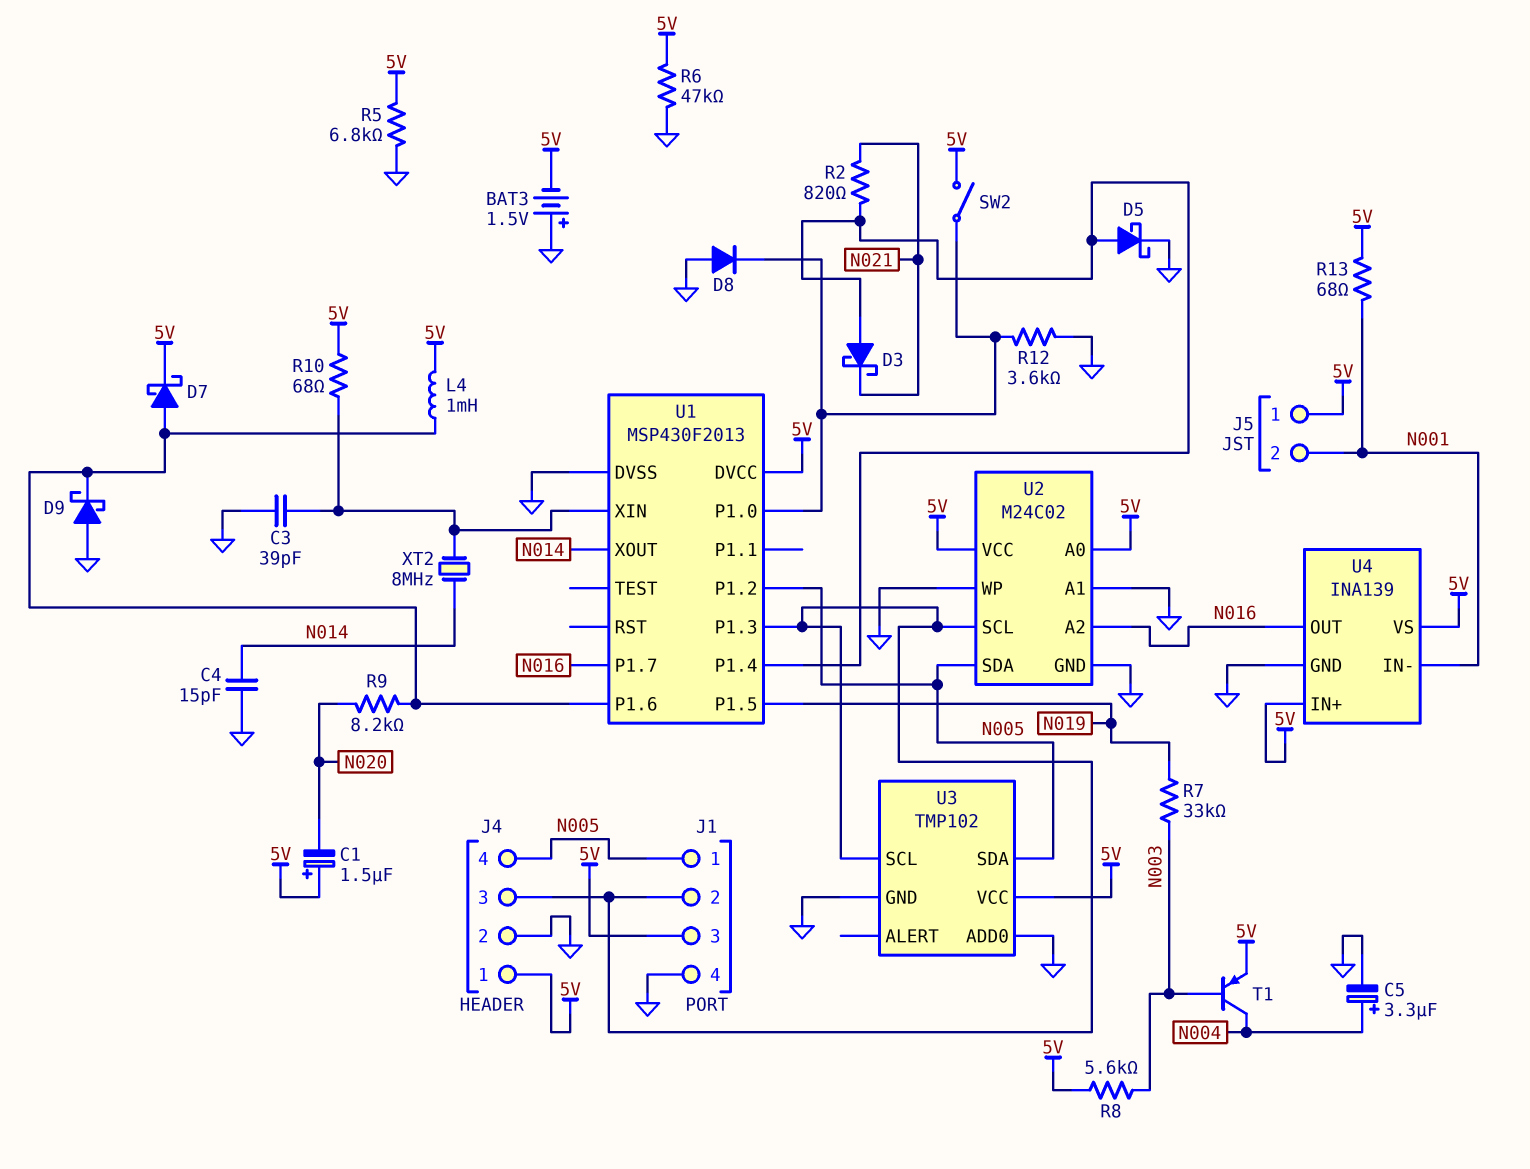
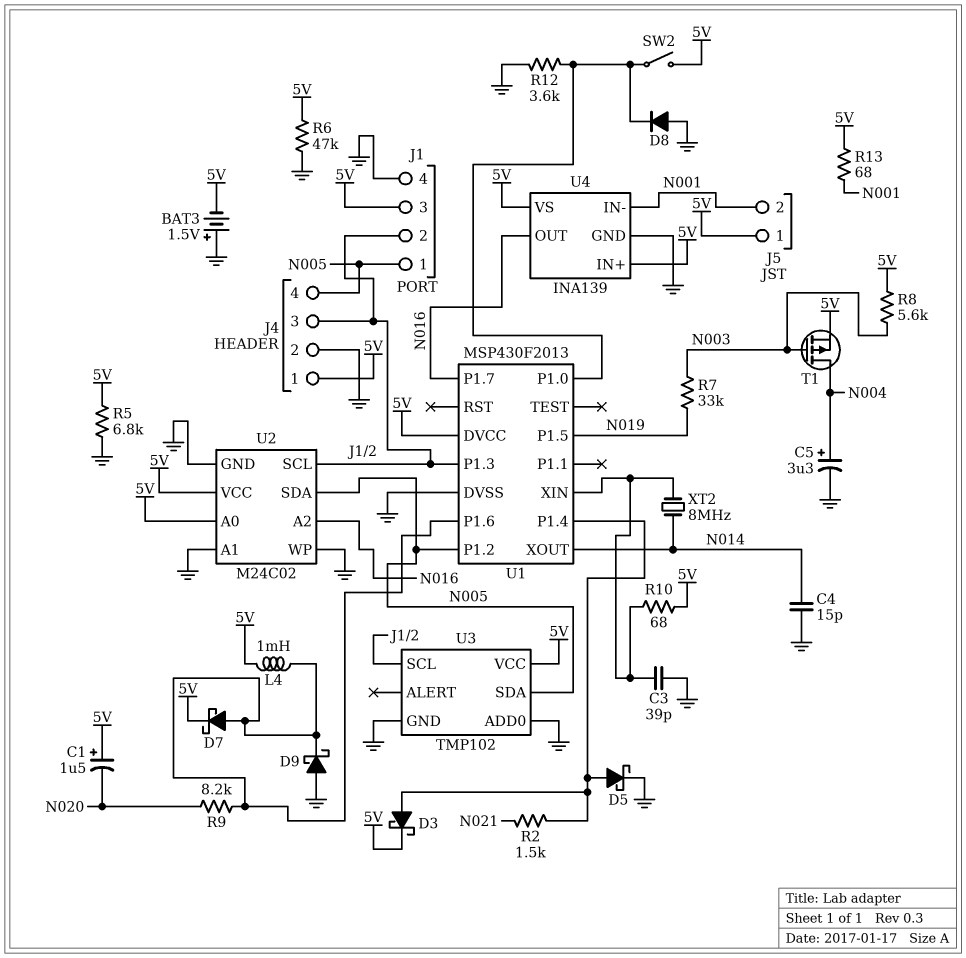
D3: schottky (A U1/P1.4, K N021) -> schottky (A U1/P1.4, K 5V)
R2: 820 (N021, U1/P1.4) -> 1.5k (N021, U1/P1.4)
T1: PNP (B N003, C N004, E 5V) -> PMOS (G N003, D N004, S 5V)

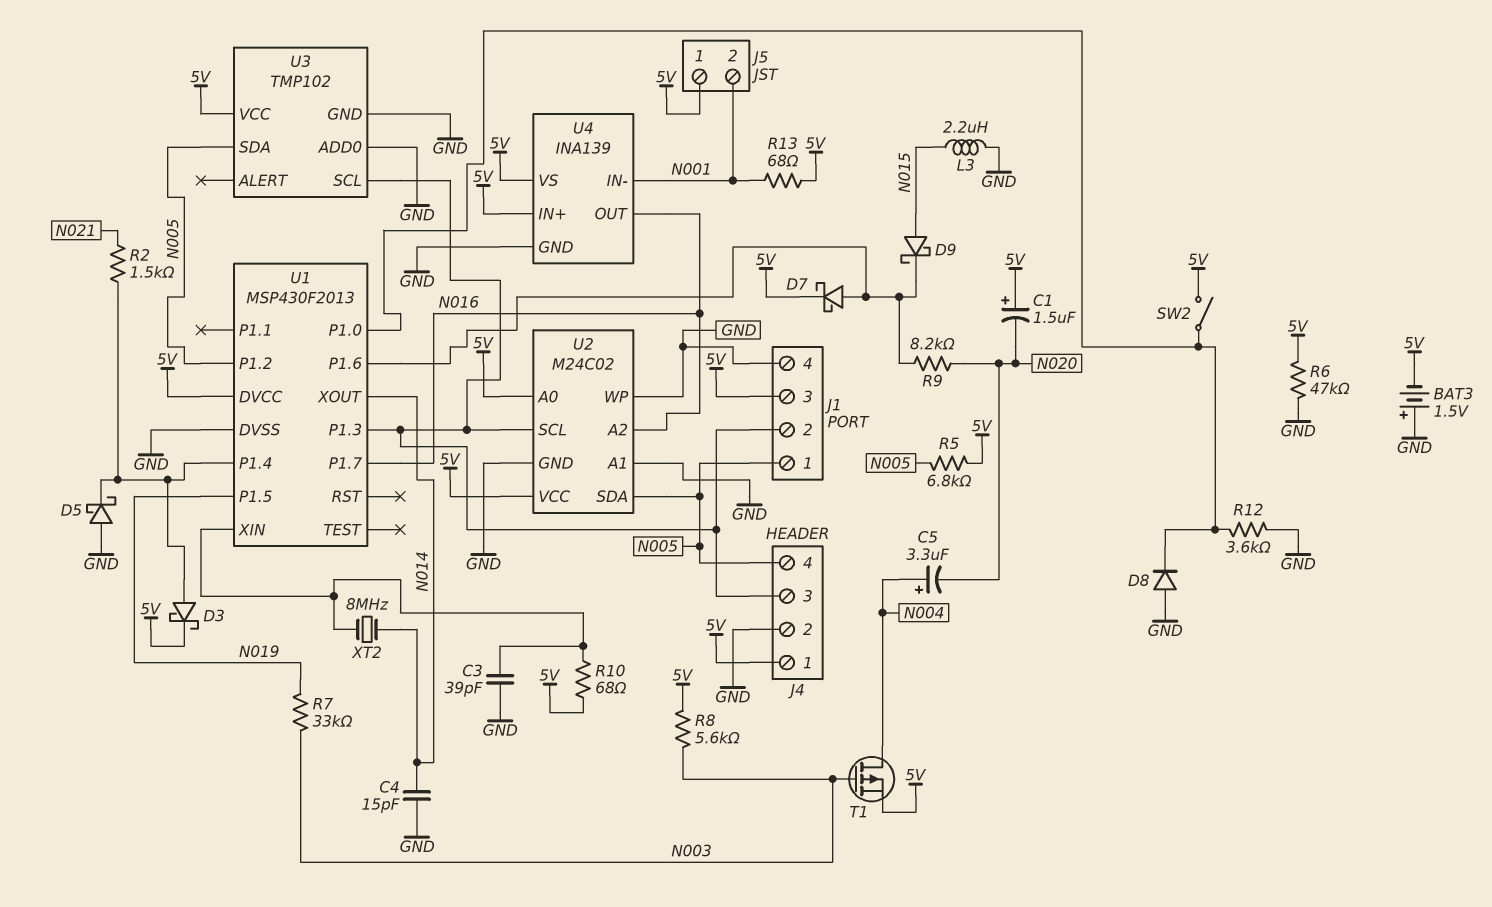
C5: 3.3uF (plus N004, minus GND) -> 3.3uF (plus N004, minus N020)
D5: schottky (A U1/P1.4, K GND) -> schottky (A GND, K U1/P1.4)
D9: schottky (A GND, K U1/P1.6) -> schottky (A N015, K U1/P1.6)
L3: none -> 2.2uH (GND, N015)
L4: 1mH (5V, U1/P1.6) -> none
R5: 6.8k (5V, GND) -> 6.8k (5V, N005)

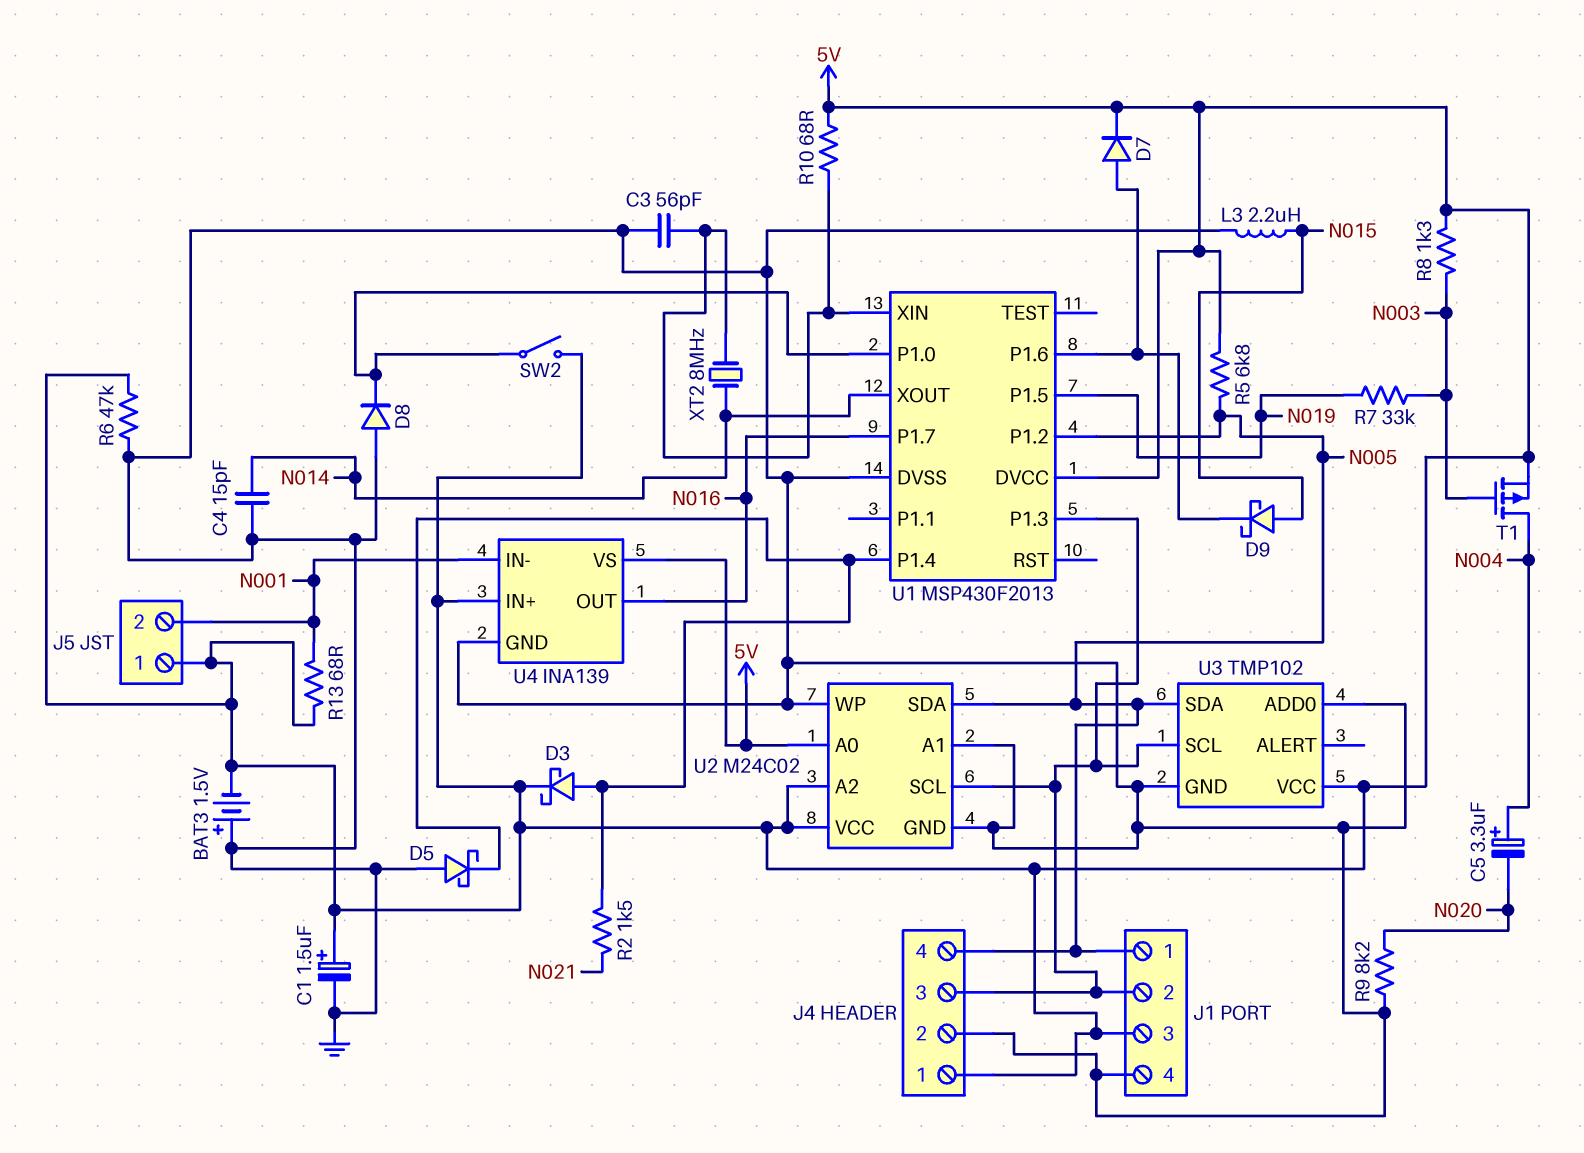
C1: 1.5uF (plus 5V, minus N020) -> 1.5uF (plus 5V, minus GND)
C3: 39pF (GND, U1/XIN) -> 56pF (GND, U1/XIN)
D7: schottky (A U1/P1.6, K 5V) -> diode (A U1/P1.6, K 5V)
R8: 5.6k (5V, N003) -> 1.3k (5V, N003)
R9: 8.2k (N020, U1/P1.6) -> 8.2k (GND, N020)
R12: 3.6k (GND, U1/P1.0) -> none
U2 pin A2: N016 -> 5V

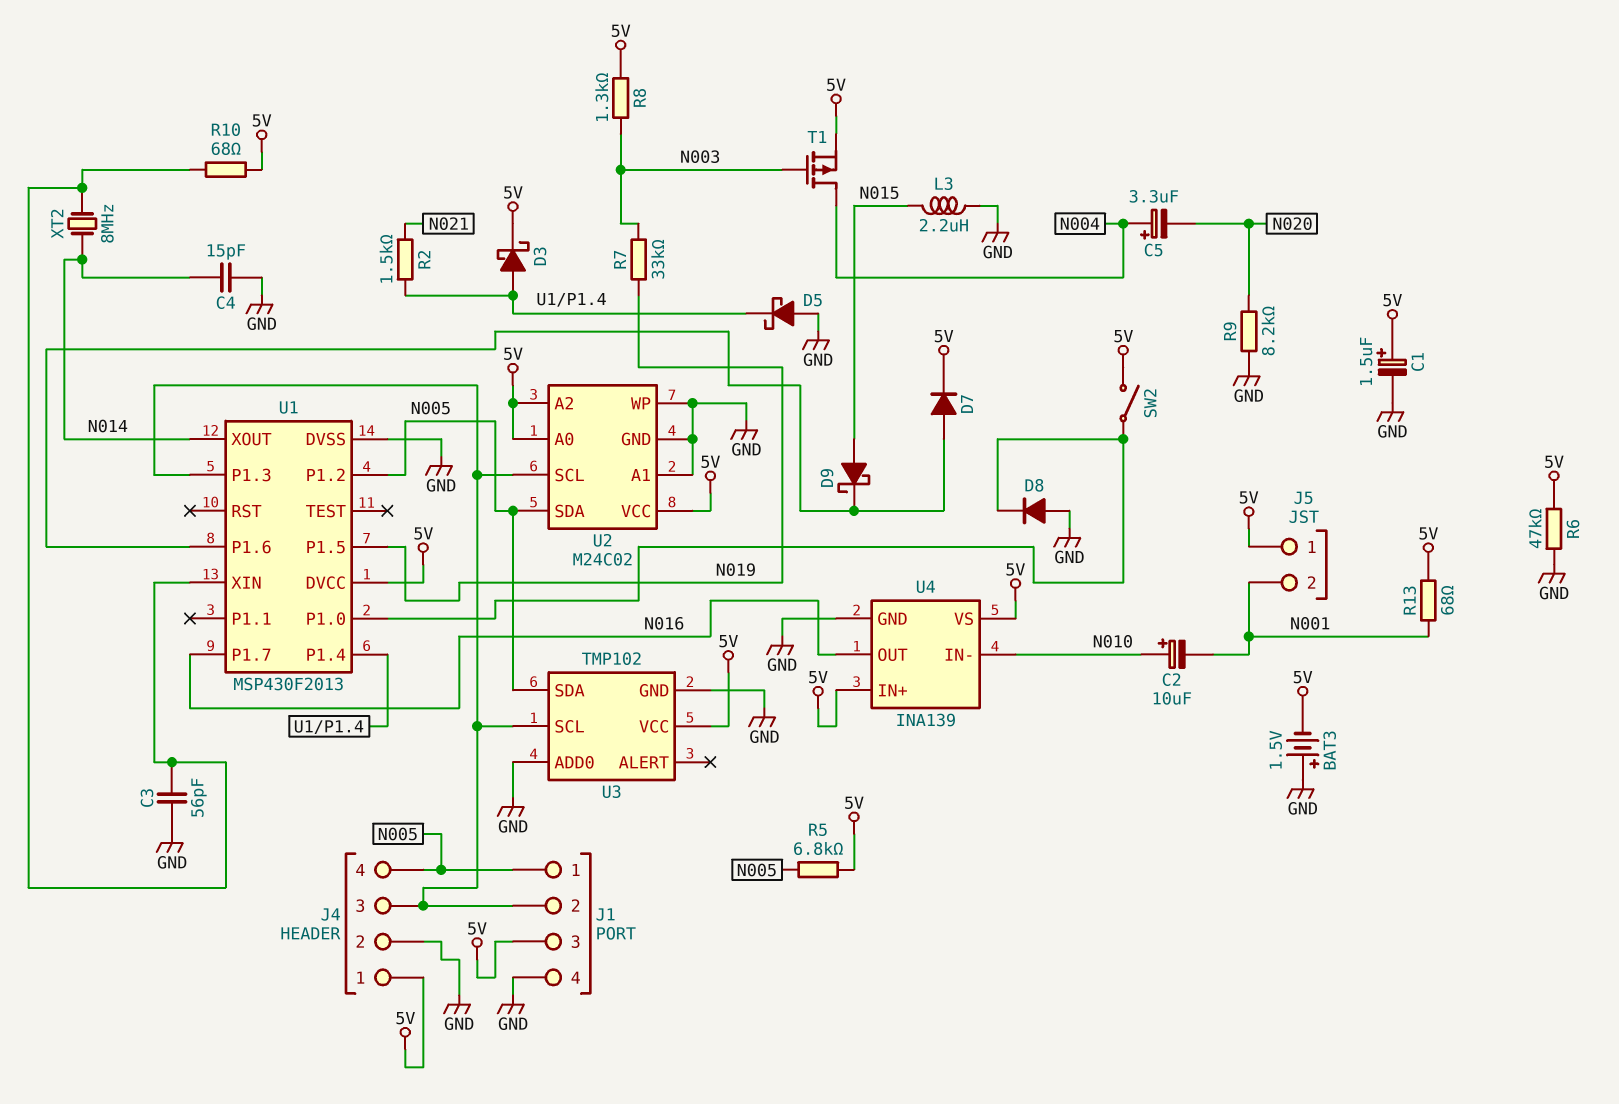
C2: none -> 10uF (plus N010, minus N001)
U4 pin IN-: N001 -> N010

